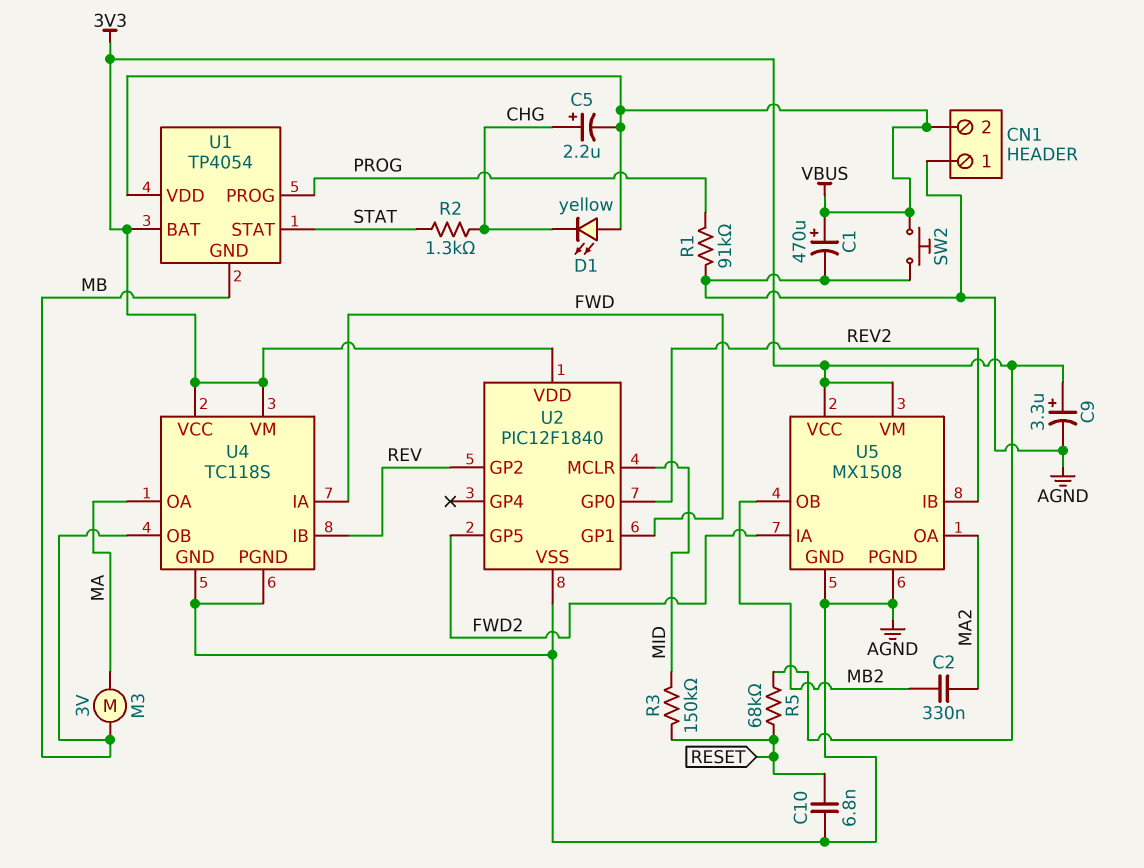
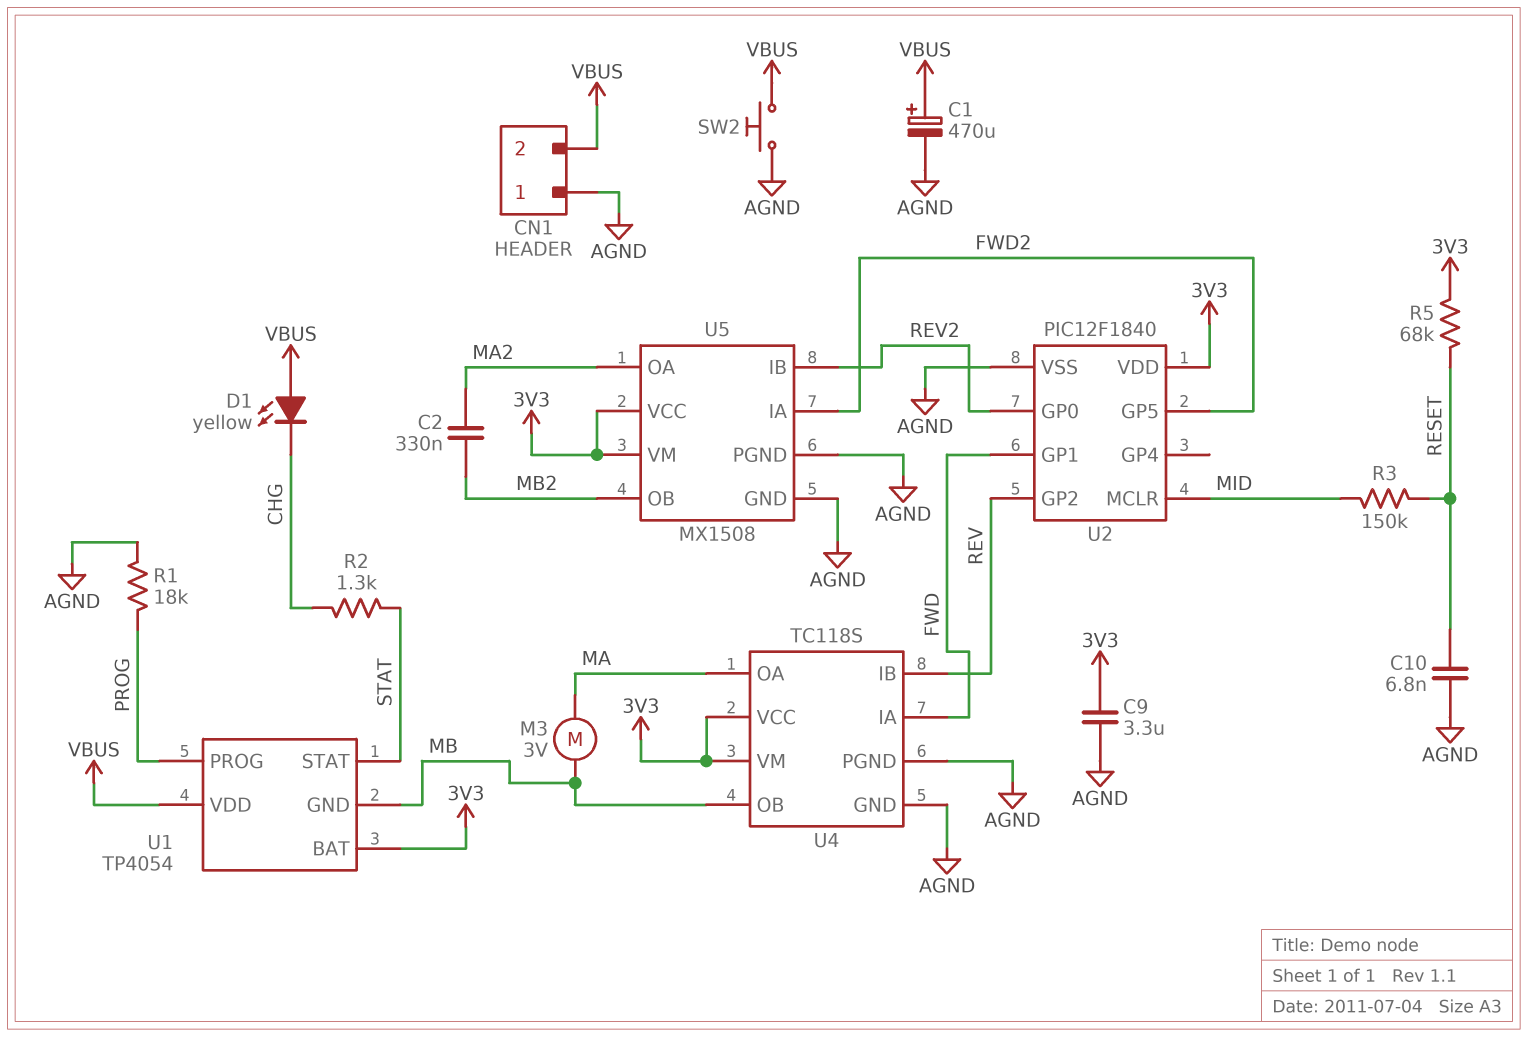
C5: 2.2uF (plus CHG, minus VBUS) -> none
C9: 3.3uF (plus 3V3, minus AGND) -> 3.3uF (3V3, AGND)
R1: 91k (AGND, PROG) -> 18k (AGND, PROG)

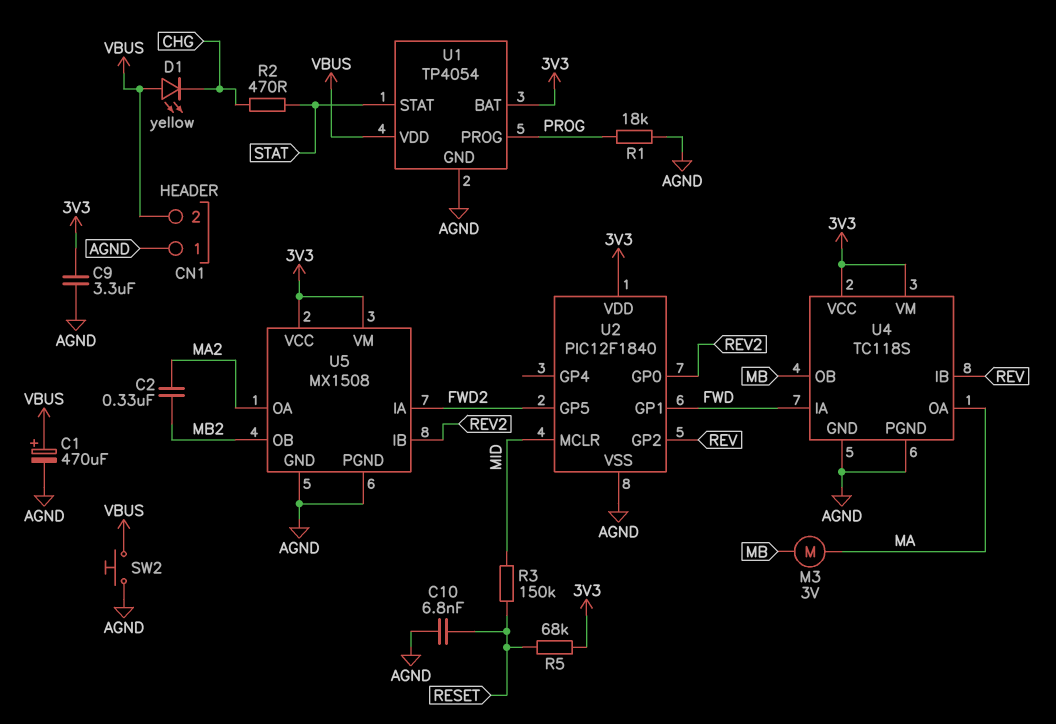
R2: 1.3k (CHG, STAT) -> 470 (CHG, STAT)
U1 pin GND: MB -> AGND

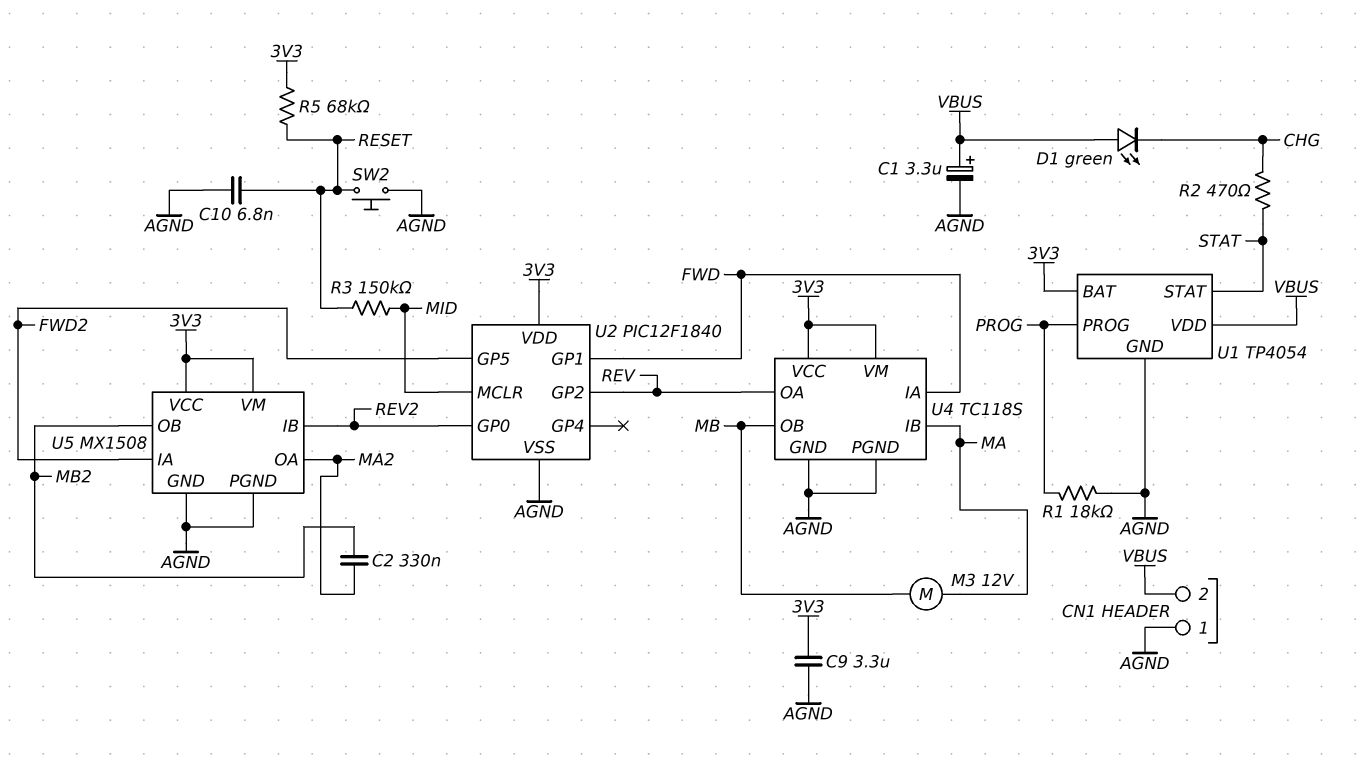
C1: 470uF (plus VBUS, minus AGND) -> 3.3uF (plus VBUS, minus AGND)
D1: LED yellow (A VBUS, K CHG) -> LED green (A VBUS, K CHG)
M3: motor 3V (MA, MB) -> motor 12V (MA, MB)
SW2: button (AGND, VBUS) -> button (AGND, RESET)
U4 pin IB: REV -> MA
U4 pin OA: MA -> REV

